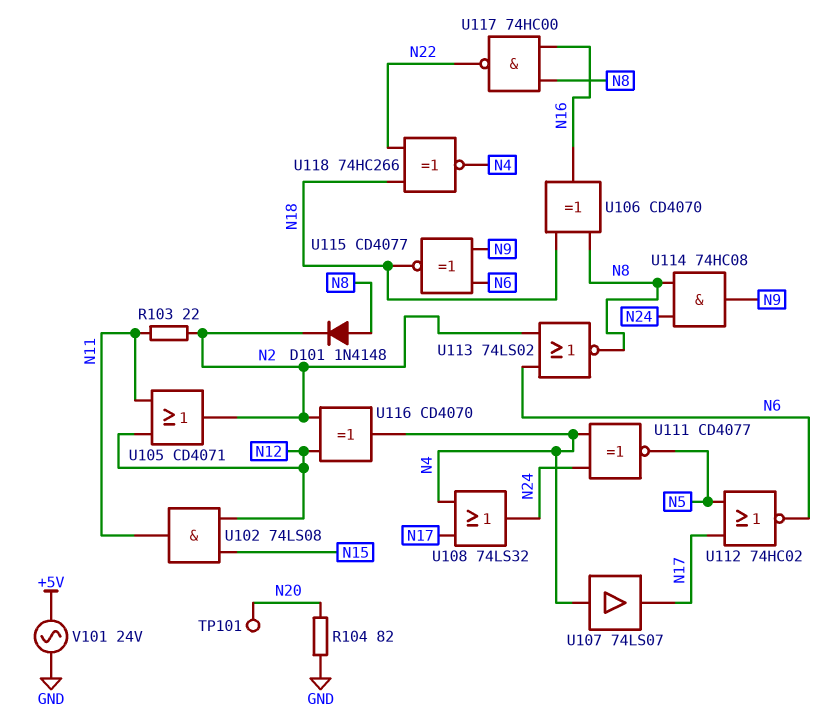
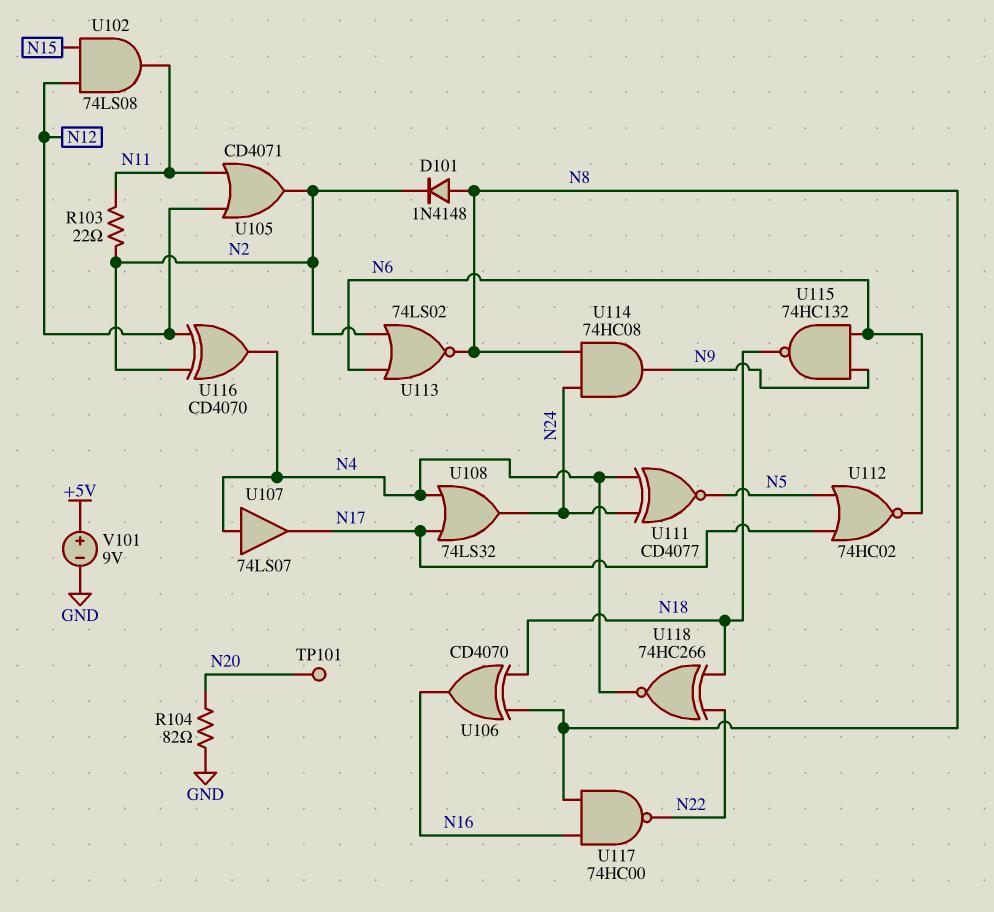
U115: XNOR CD4077 (in N6, in N9, out N18) -> NAND 74HC132 (in N6, in N9, out N18)
V101: AC 24V (+5V, GND) -> 9V (plus +5V, minus GND)

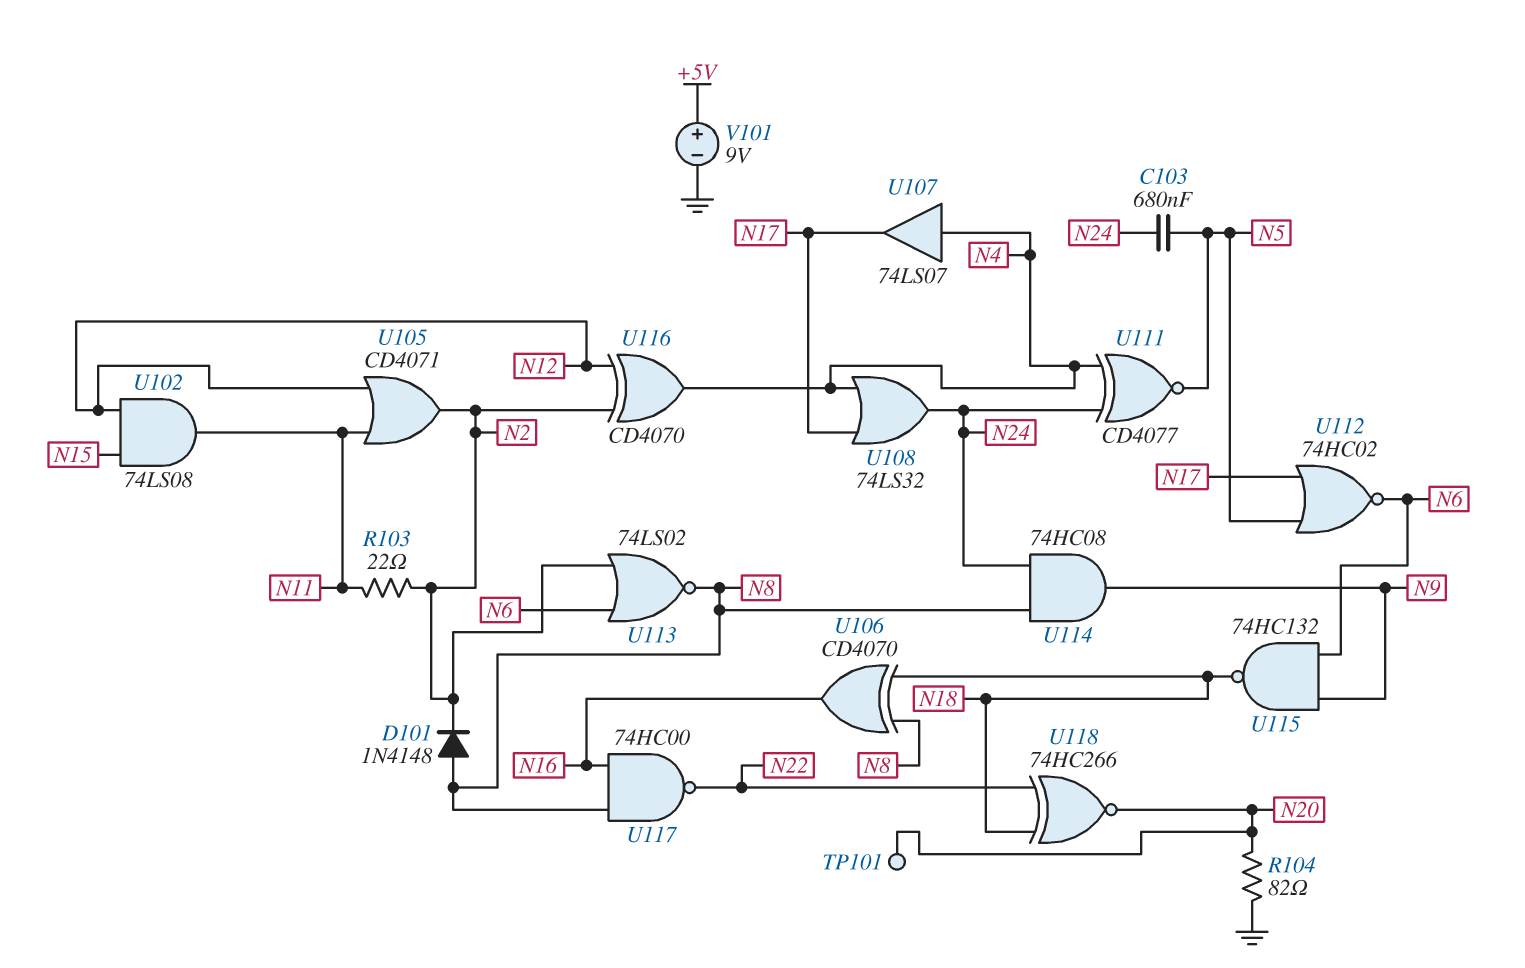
C103: none -> 680nF (N5, N24)
U118: XNOR 74HC266 (in N18, in N22, out N4) -> XNOR 74HC266 (in N18, in N22, out N20)

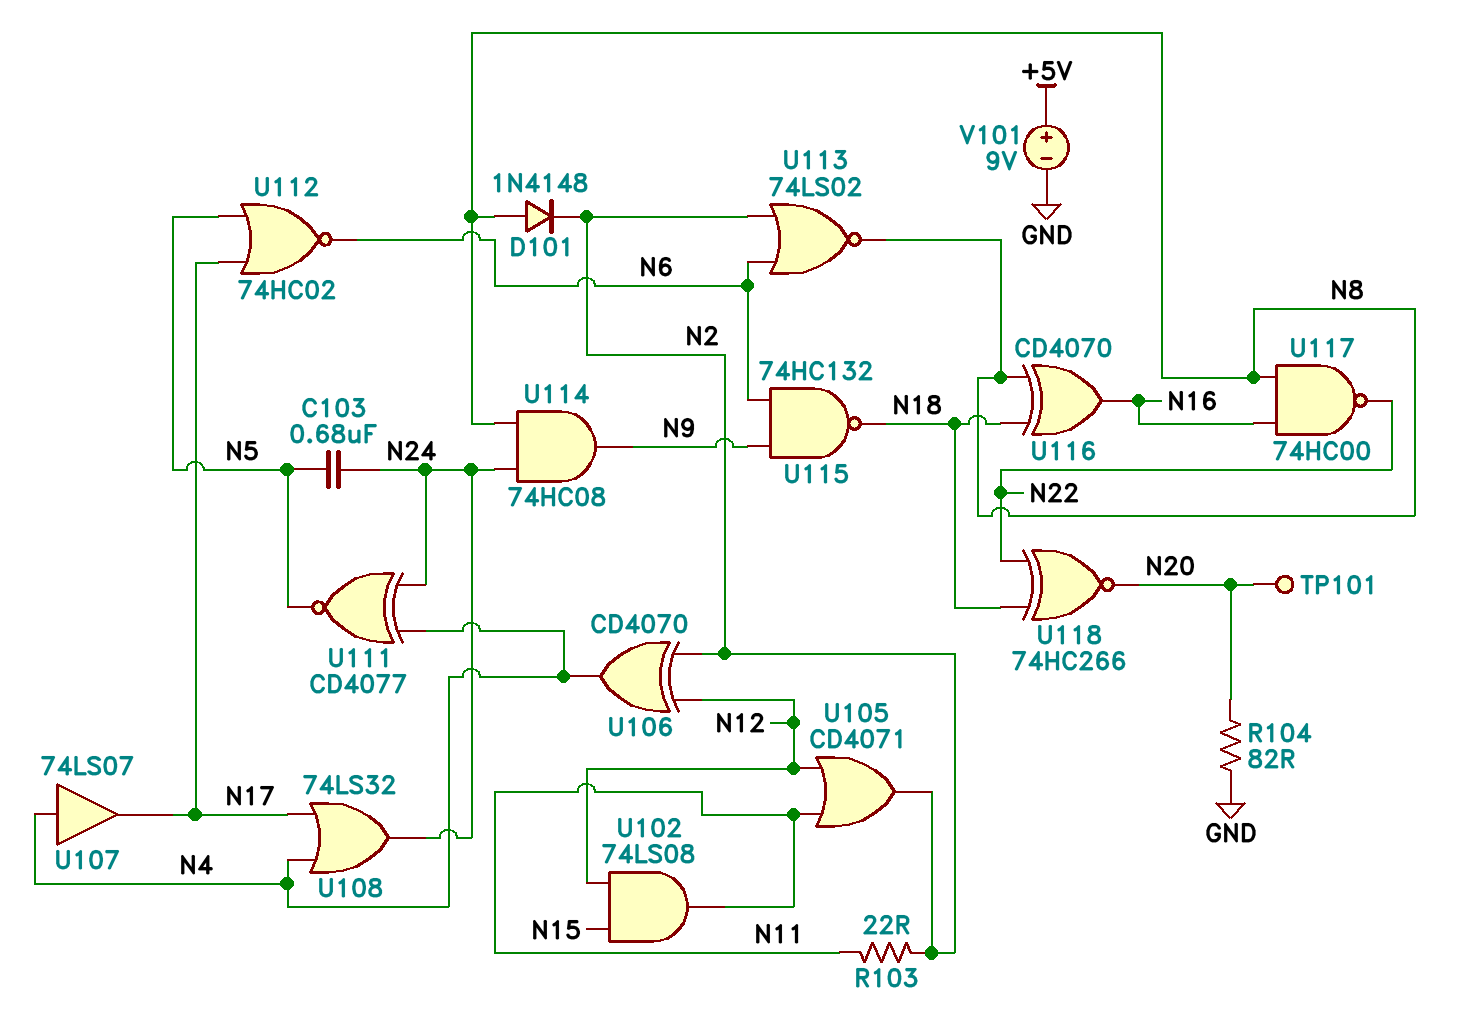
U106: XOR CD4070 (in N8, in N18, out N16) -> XOR CD4070 (in N2, in N12, out N4)
U116: XOR CD4070 (in N2, in N12, out N4) -> XOR CD4070 (in N8, in N18, out N16)

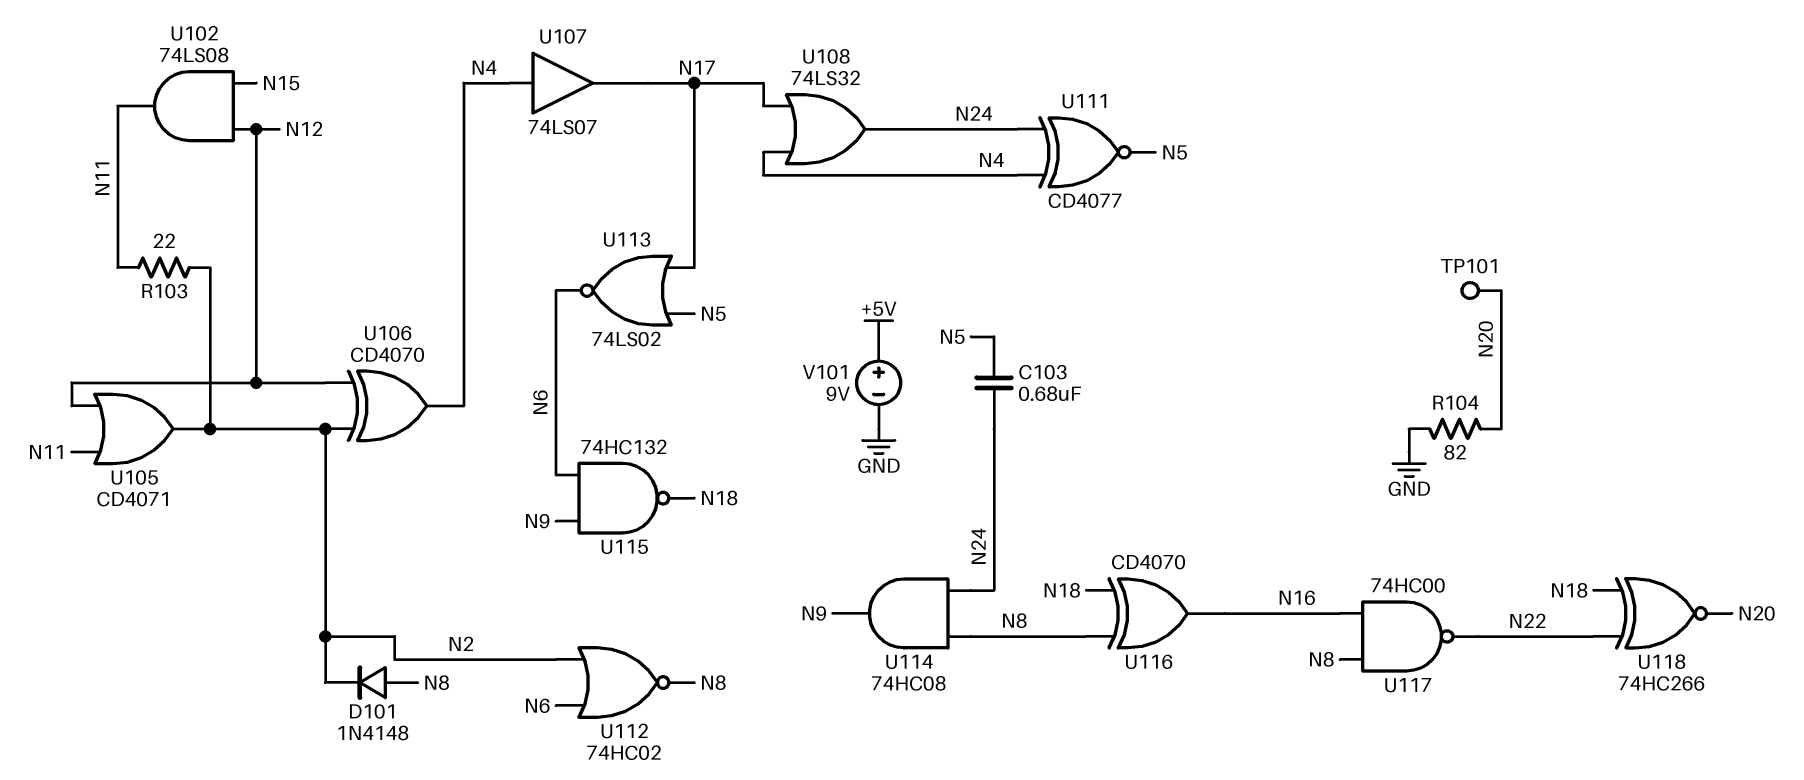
U112: NOR 74HC02 (in N5, in N17, out N6) -> NOR 74HC02 (in N2, in N6, out N8)
U113: NOR 74LS02 (in N2, in N6, out N8) -> NOR 74LS02 (in N5, in N17, out N6)

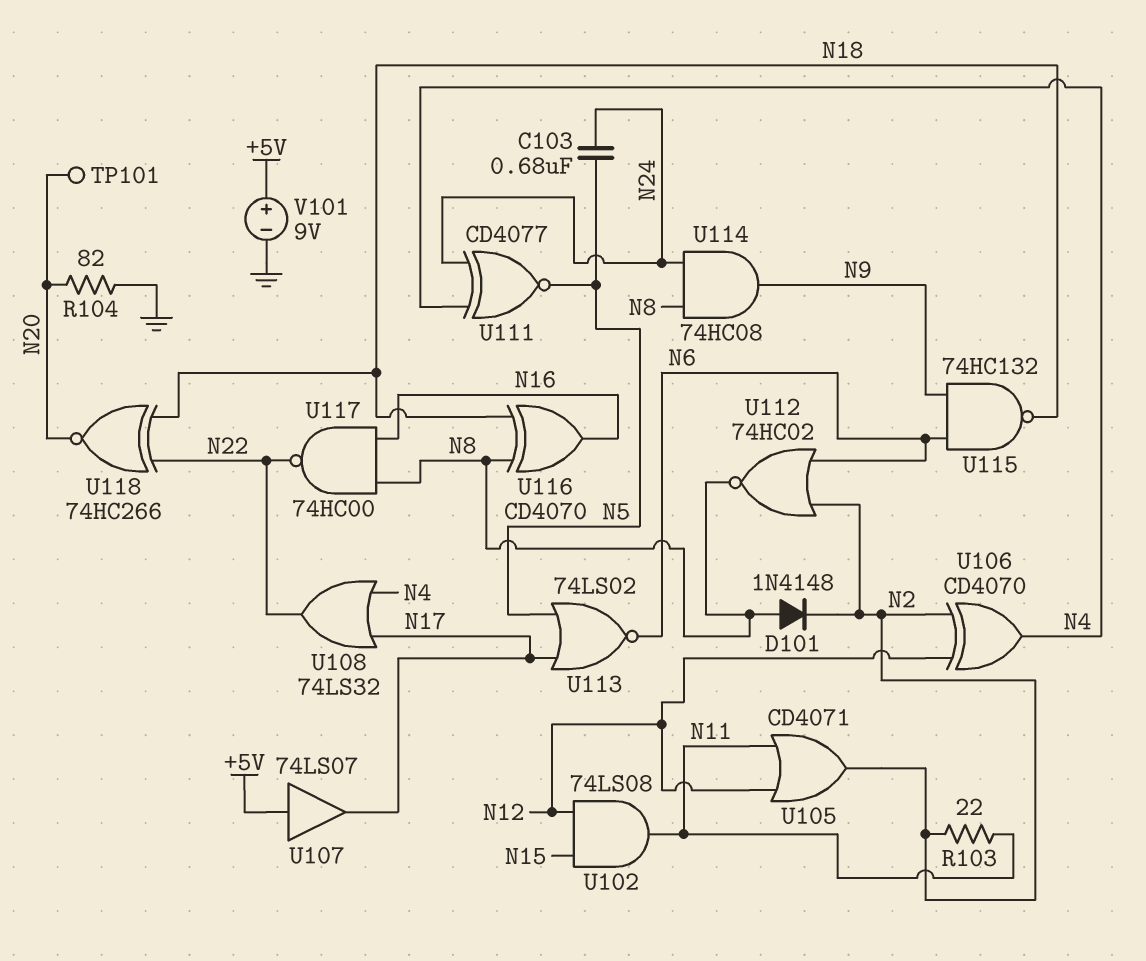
U107: buffer 74LS07 (in N4, out N17) -> buffer 74LS07 (in +5V, out N17)
U108: OR 74LS32 (in N4, in N17, out N24) -> OR 74LS32 (in N4, in N17, out N22)

